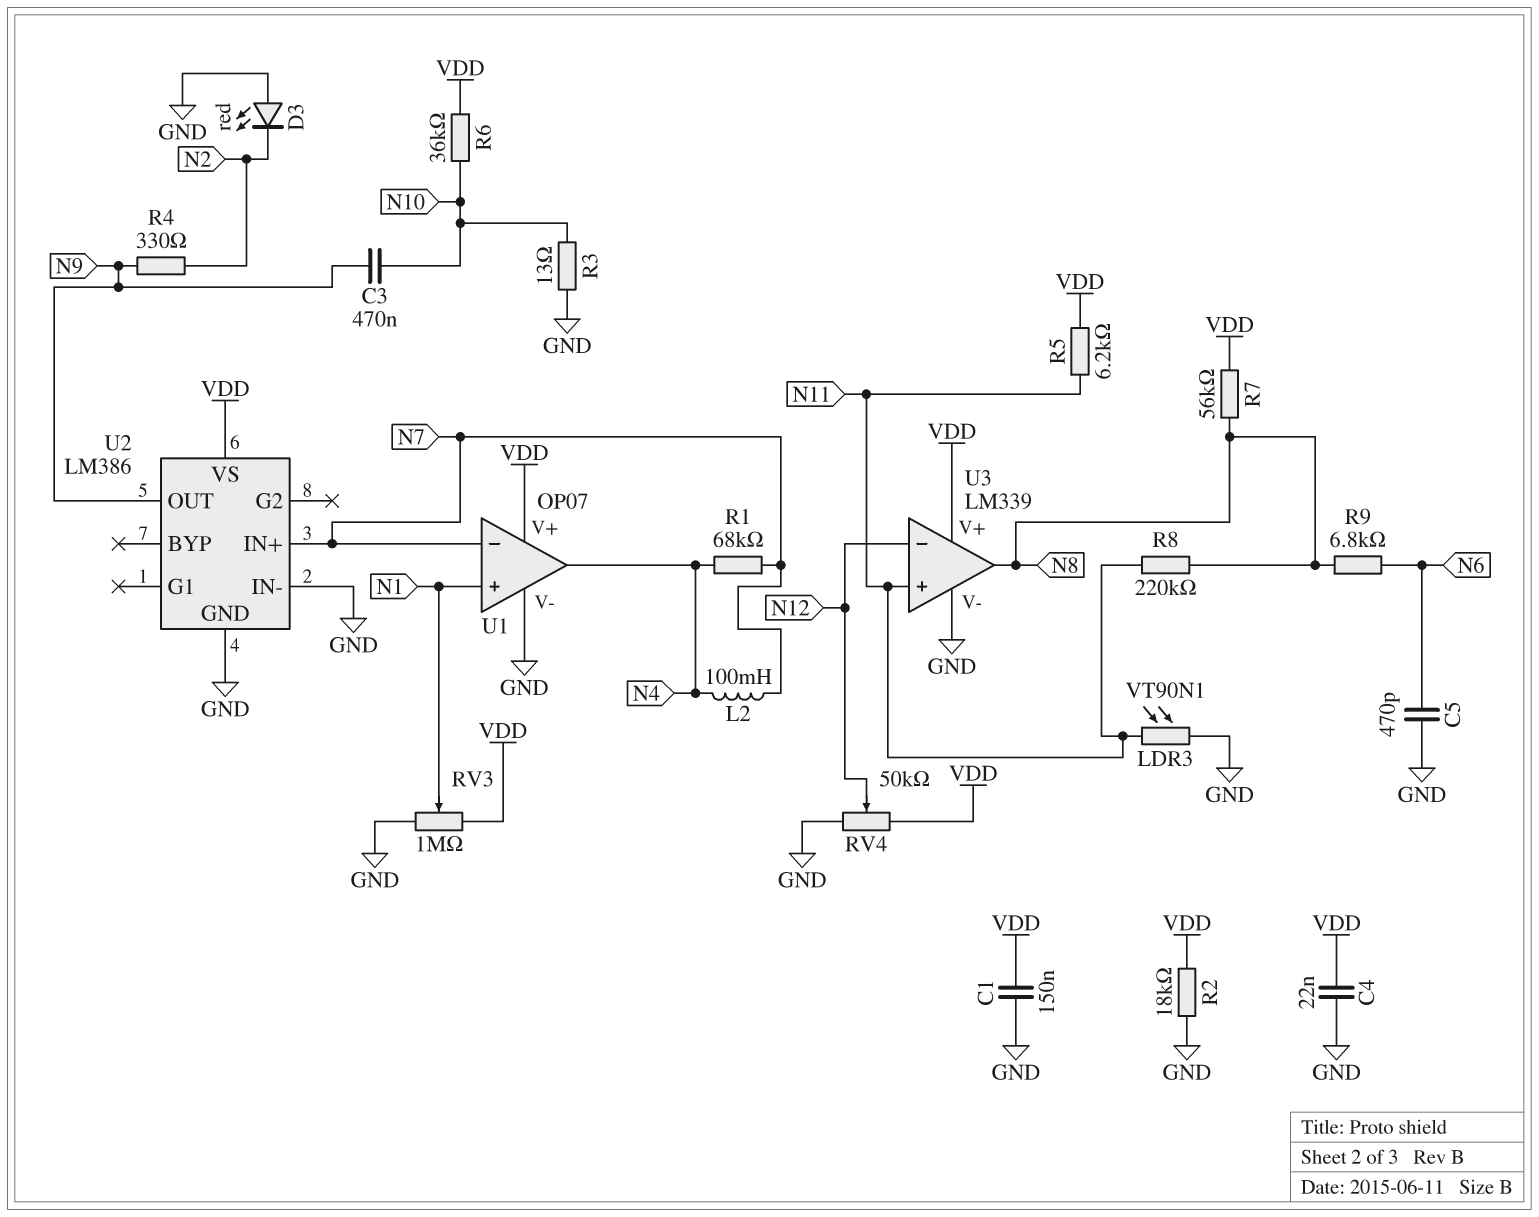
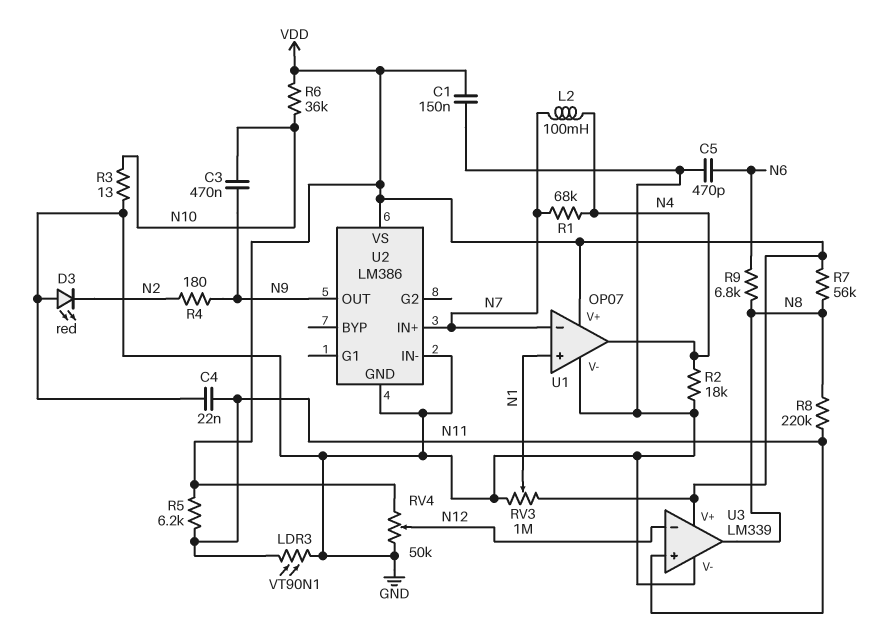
C4: 22nF (GND, VDD) -> 22nF (GND, N11)
R2: 18k (GND, VDD) -> 18k (GND, N4)
R4: 330 (N2, N9) -> 180 (N2, N9)

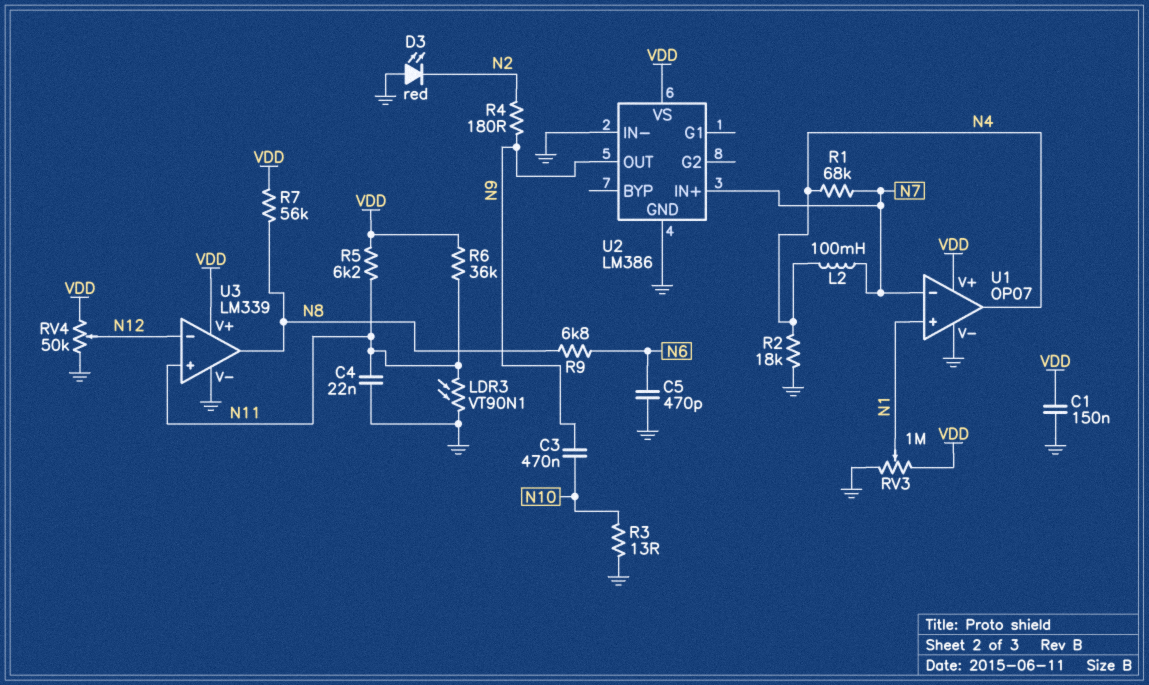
R6: 36k (N10, VDD) -> 36k (N11, VDD)
R8: 220k (N8, N11) -> none

